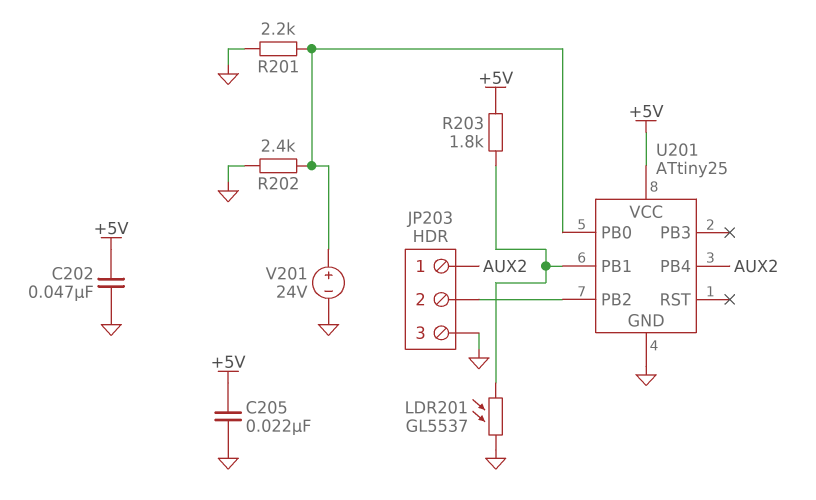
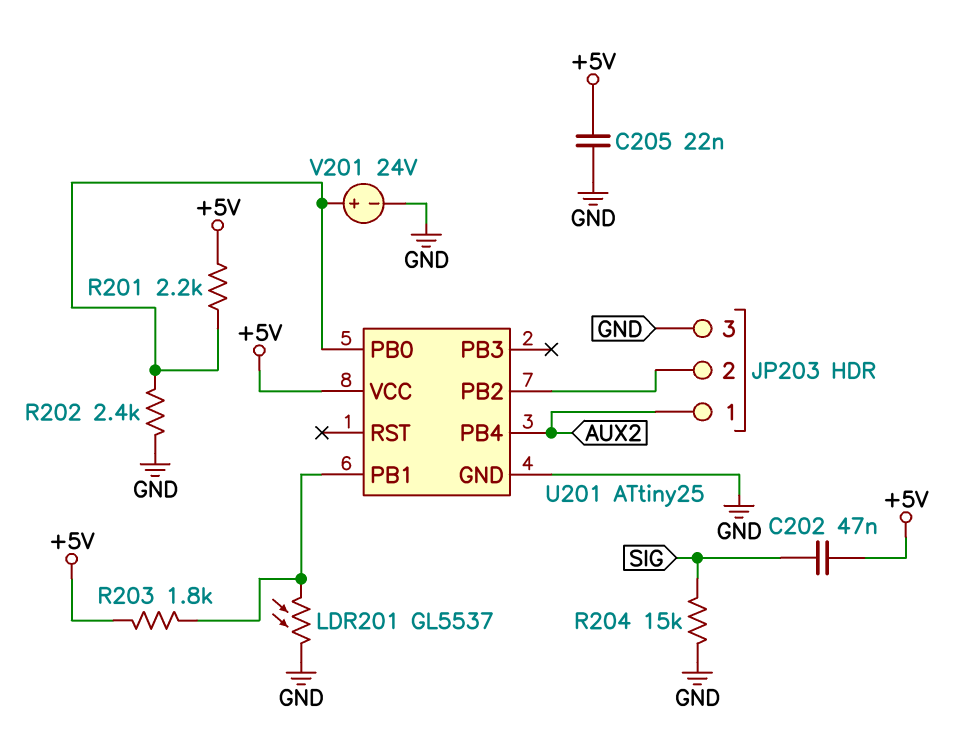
C202: 47nF (+5V, GND) -> 47nF (+5V, SIG)
R201: 2.2k (GND, U201/PB0) -> 2.2k (+5V, U201/PB0)
R204: none -> 15k (GND, SIG)

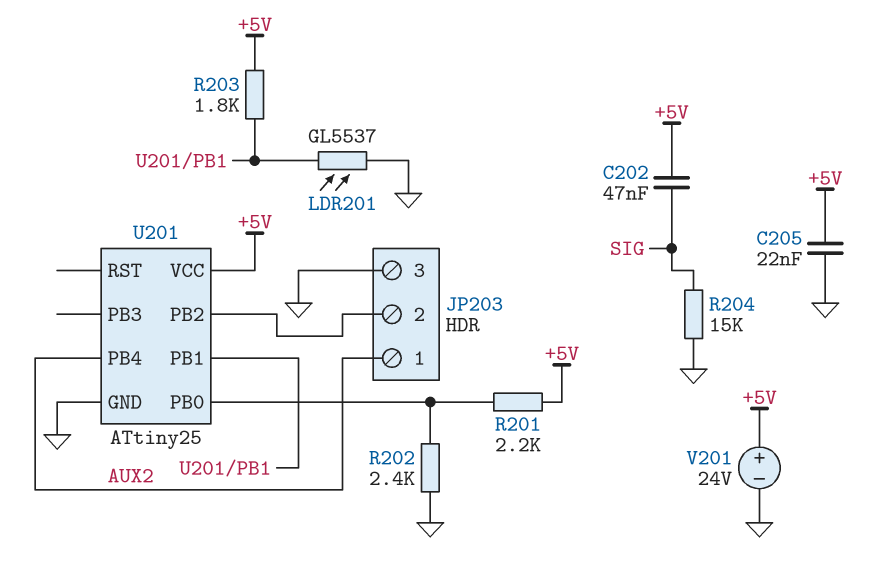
V201: 24V (plus U201/PB0, minus GND) -> 24V (plus +5V, minus GND)

